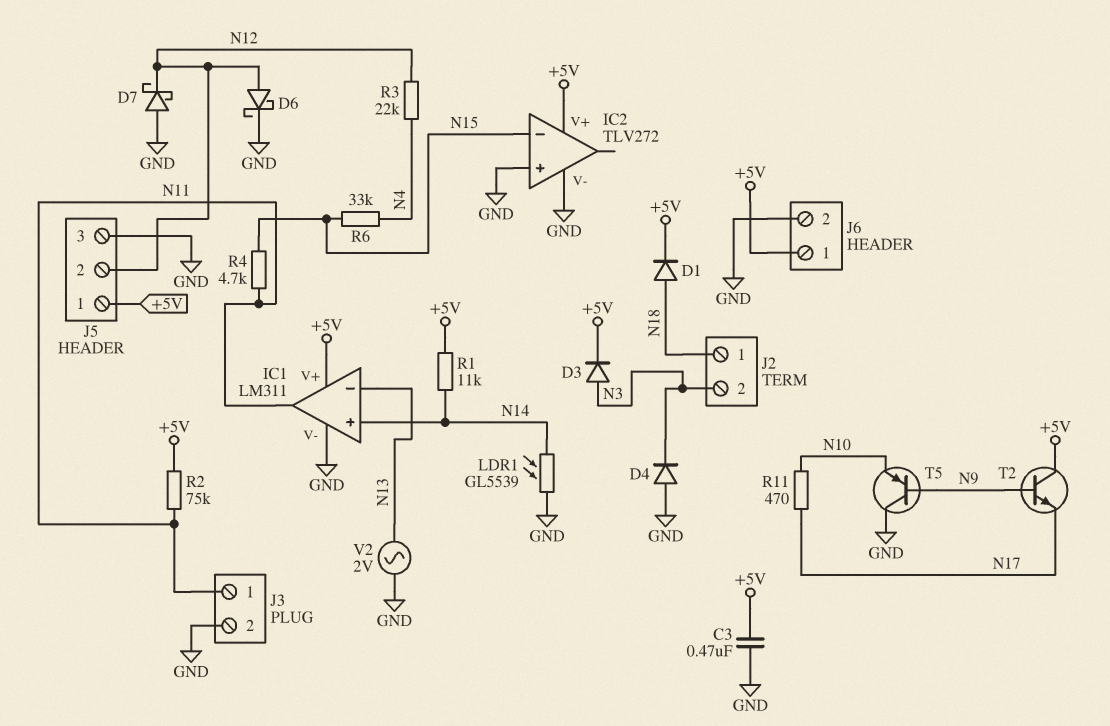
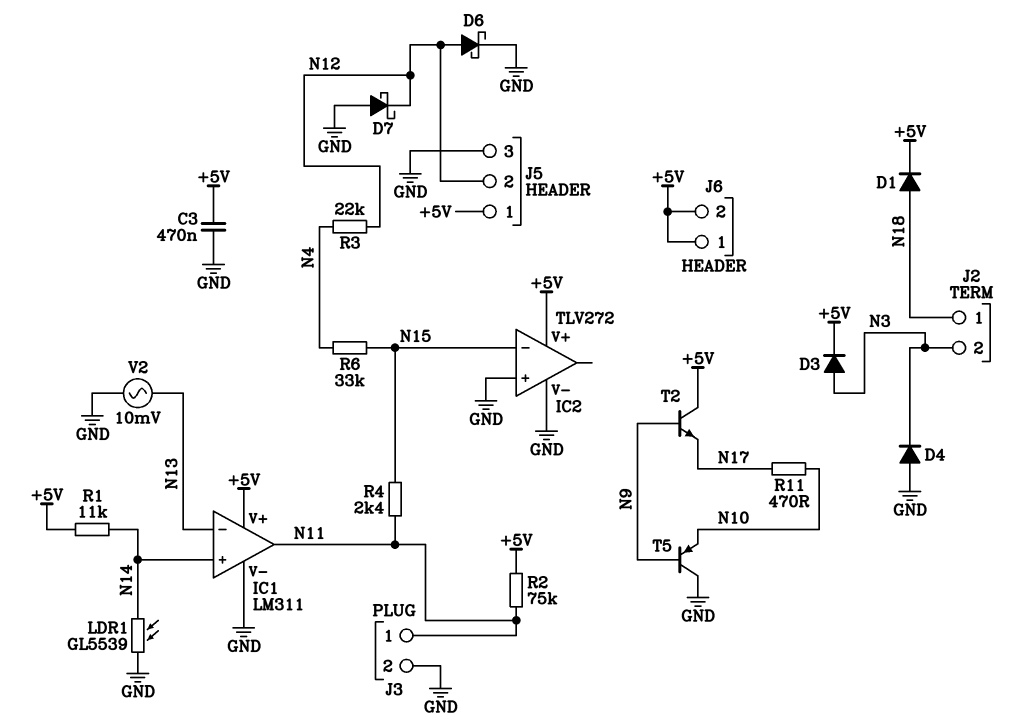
J6 pin 2: GND -> +5V
R4: 4.7k (N11, N15) -> 2.4k (N11, N15)
V2: AC 2V (GND, N13) -> AC 10mV (GND, N13)

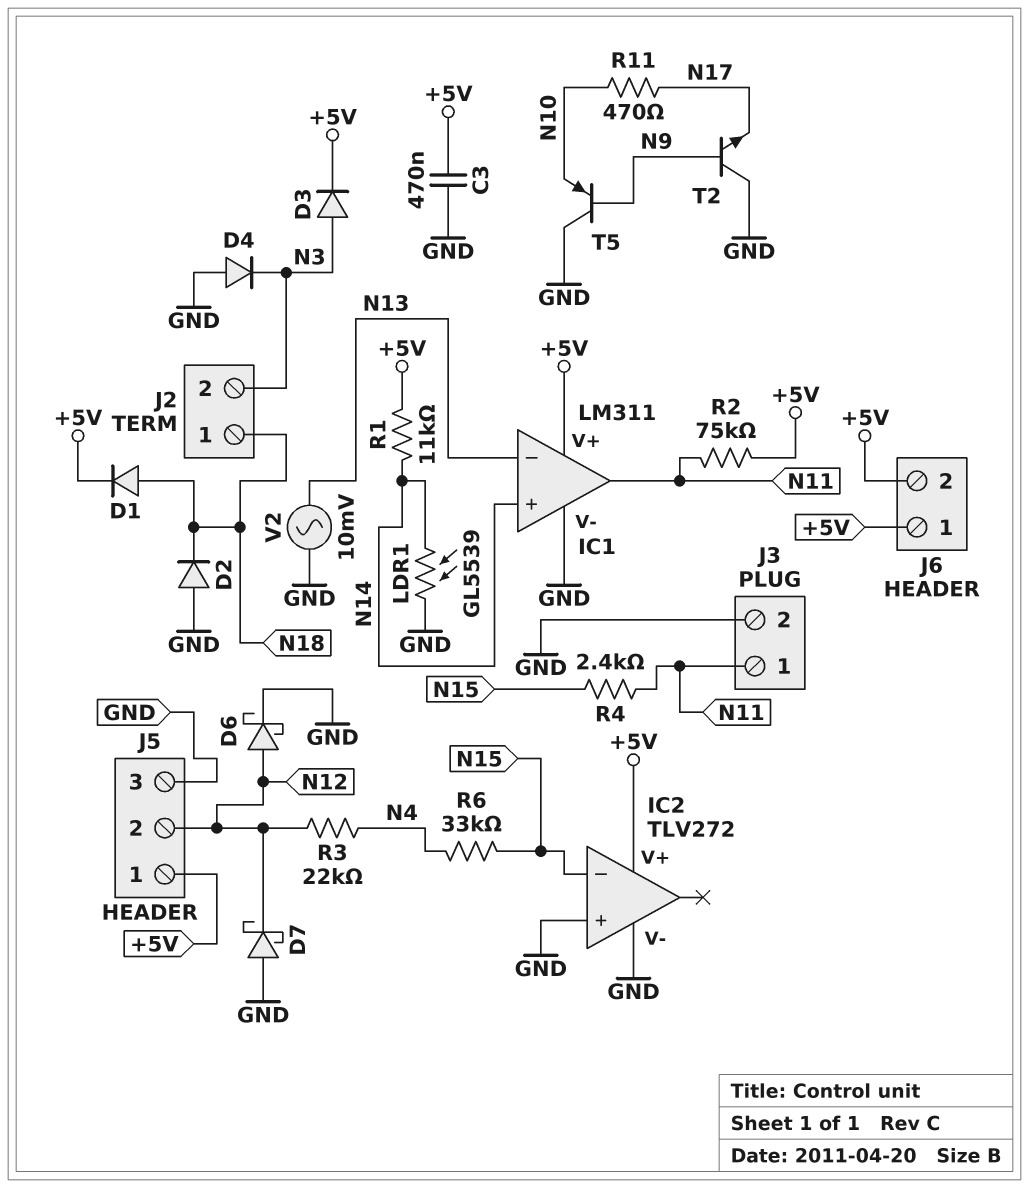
D2: none -> diode (A GND, K N18)
T2: NPN (B N9, C +5V, E N17) -> NPN (B N9, C GND, E N17)

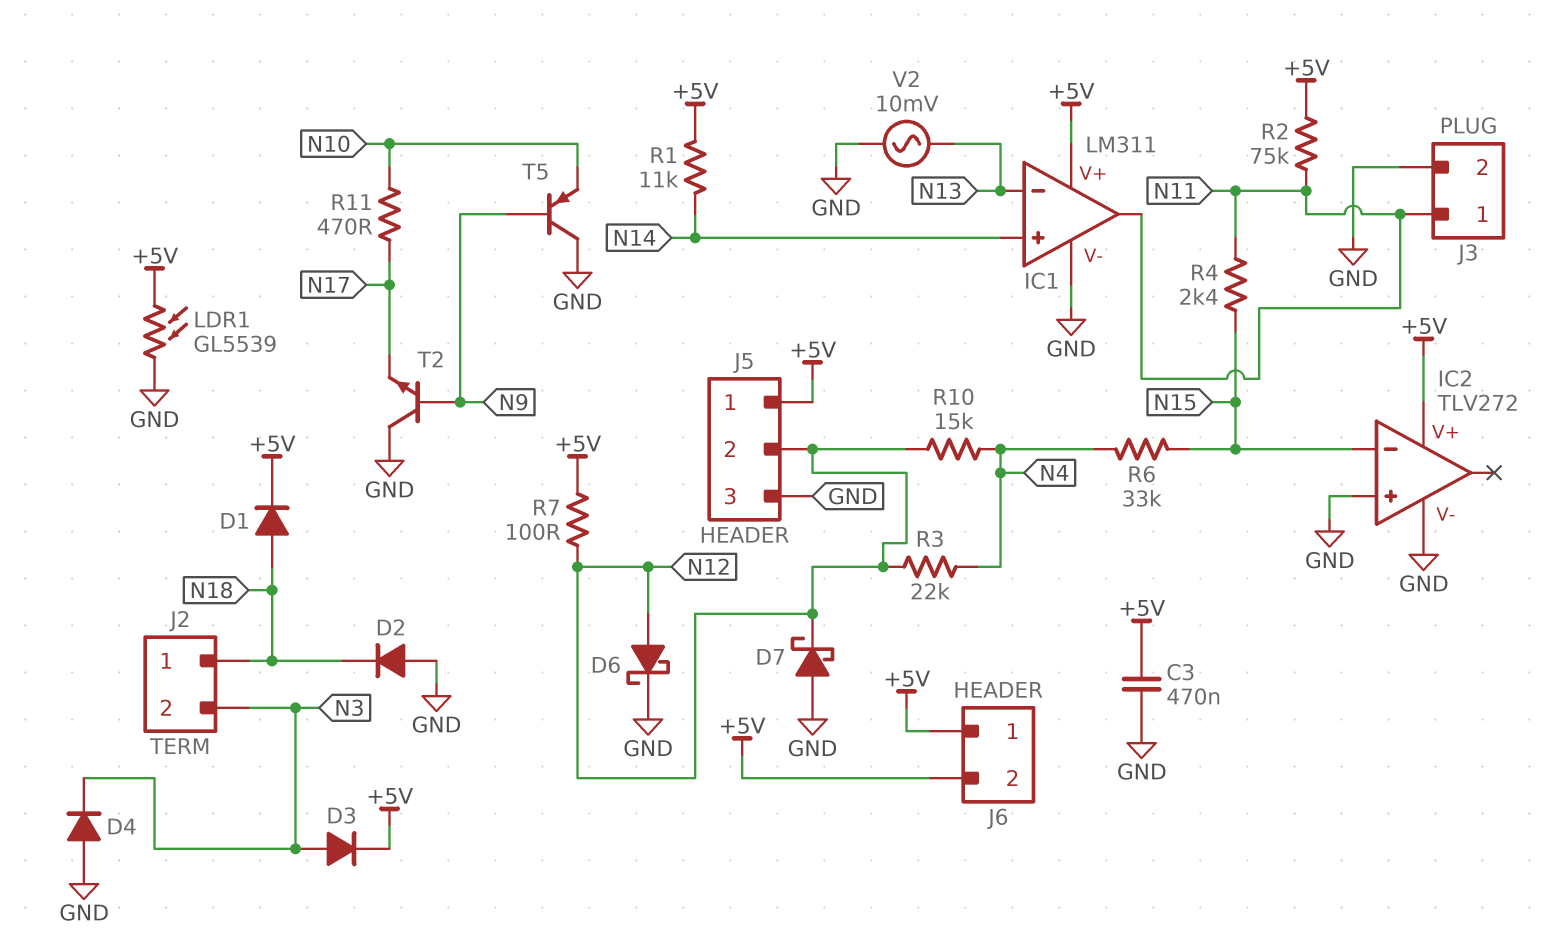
LDR1: GL5539 (GND, N14) -> GL5539 (+5V, GND)
R7: none -> 100 (+5V, N12)
R10: none -> 15k (N4, N12)

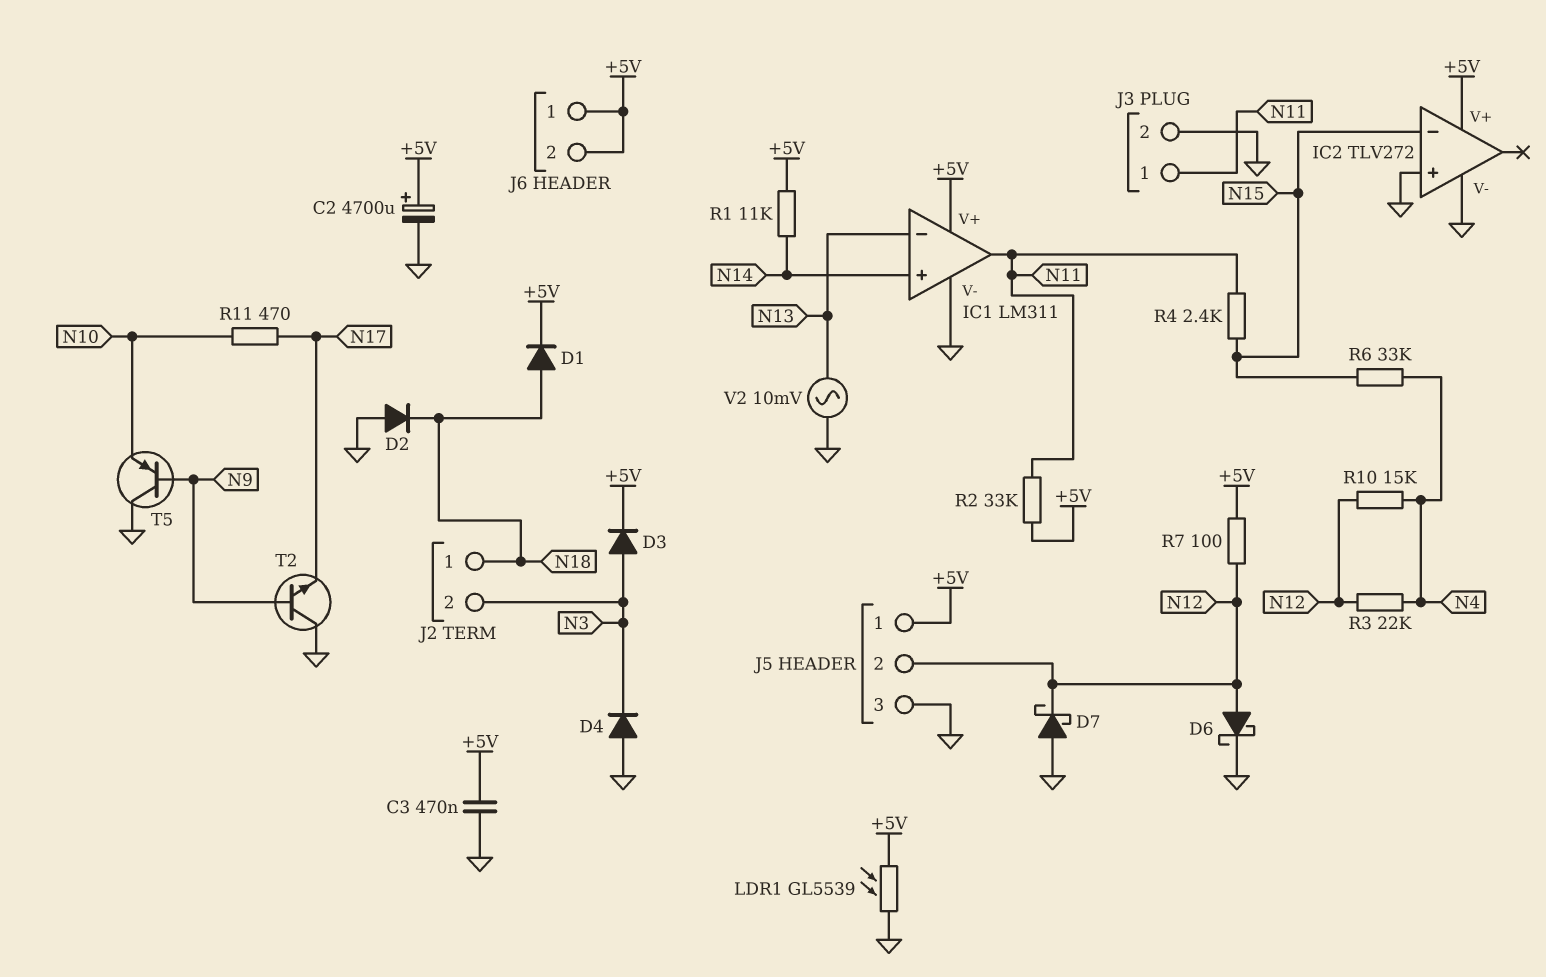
C2: none -> 4700uF (plus +5V, minus GND)
R2: 75k (+5V, N11) -> 33k (+5V, N11)

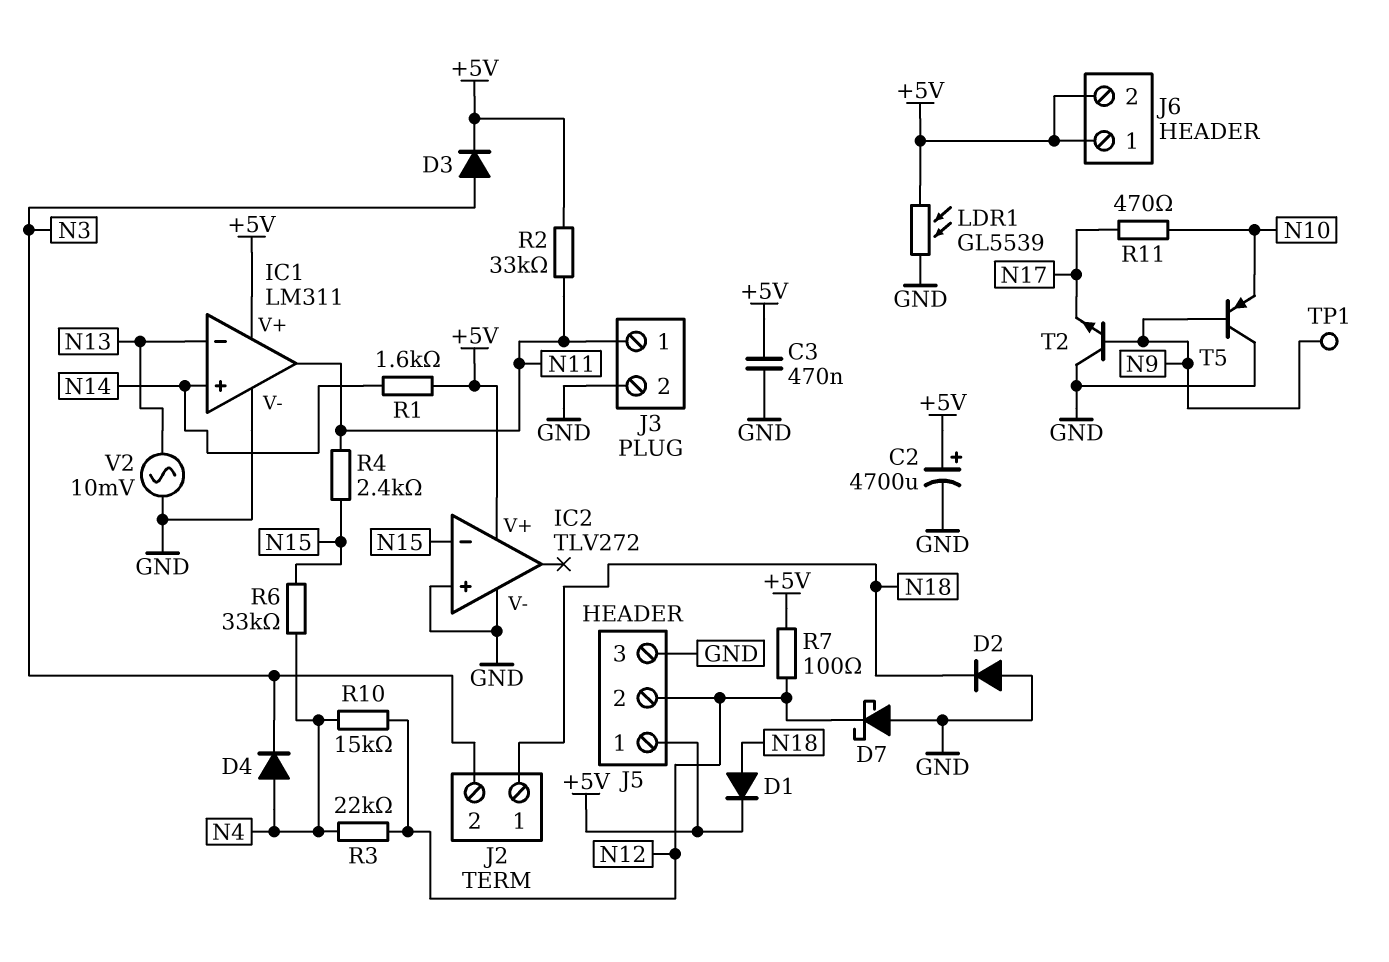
D4: diode (A GND, K N3) -> diode (A N4, K N3)
D6: schottky (A N12, K GND) -> none
R1: 11k (+5V, N14) -> 1.6k (+5V, N14)
TP1: none -> test point (N9)

